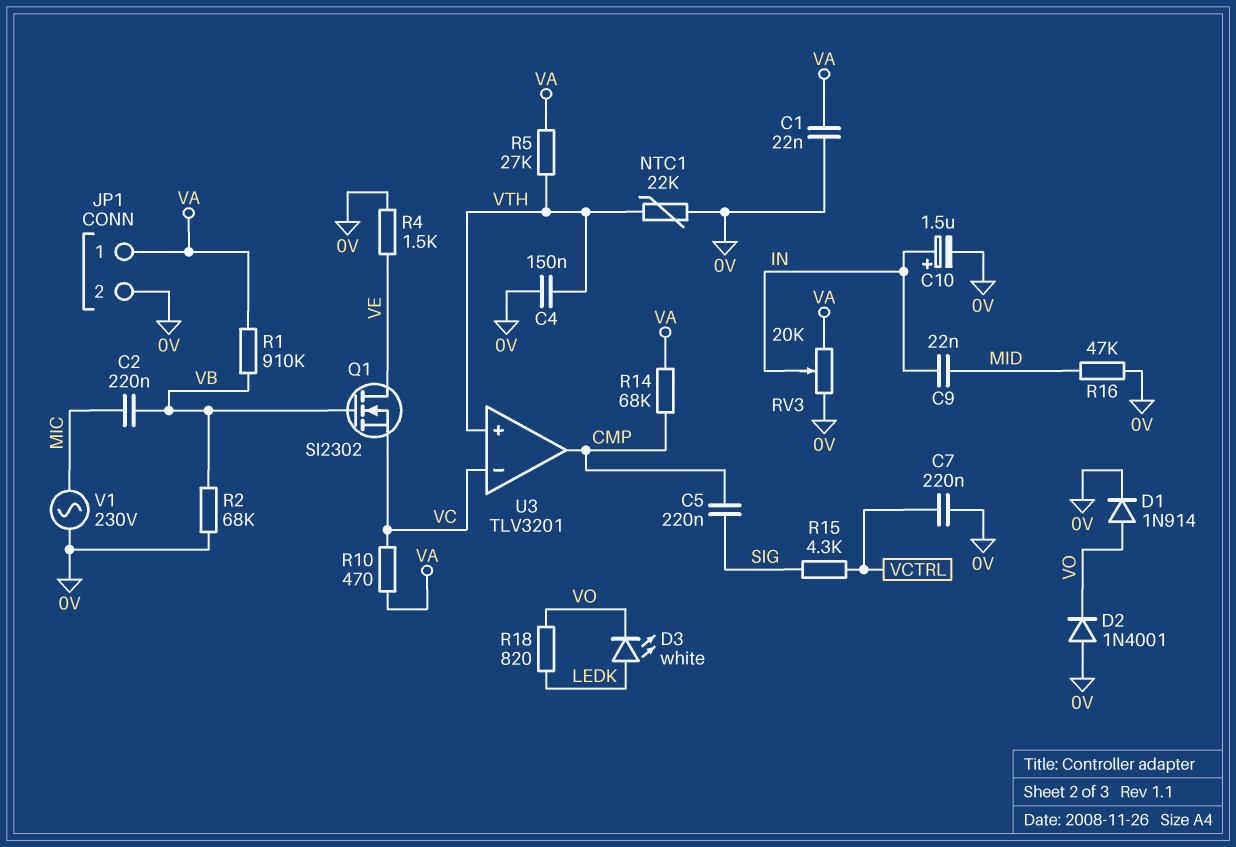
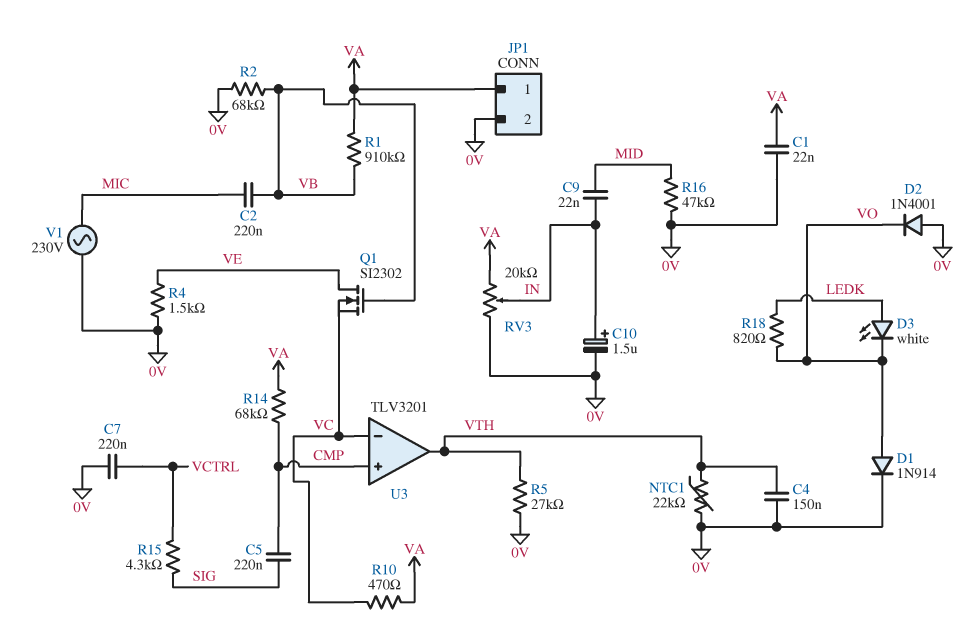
R5: 27k (VA, VTH) -> 27k (0V, VTH)
U3 pin in+: VTH -> CMP
U3 pin out: CMP -> VTH

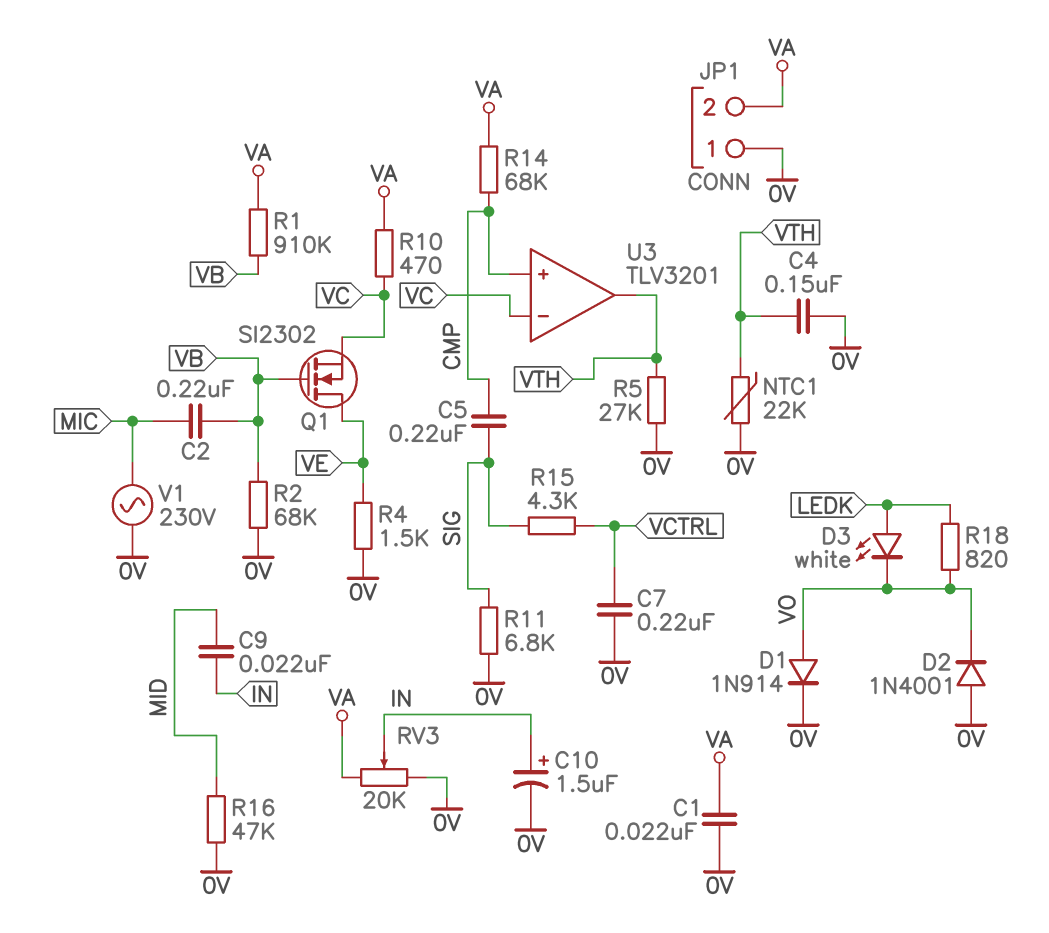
JP1 pin 1: VA -> 0V
JP1 pin 2: 0V -> VA
R11: none -> 6.8k (0V, SIG)

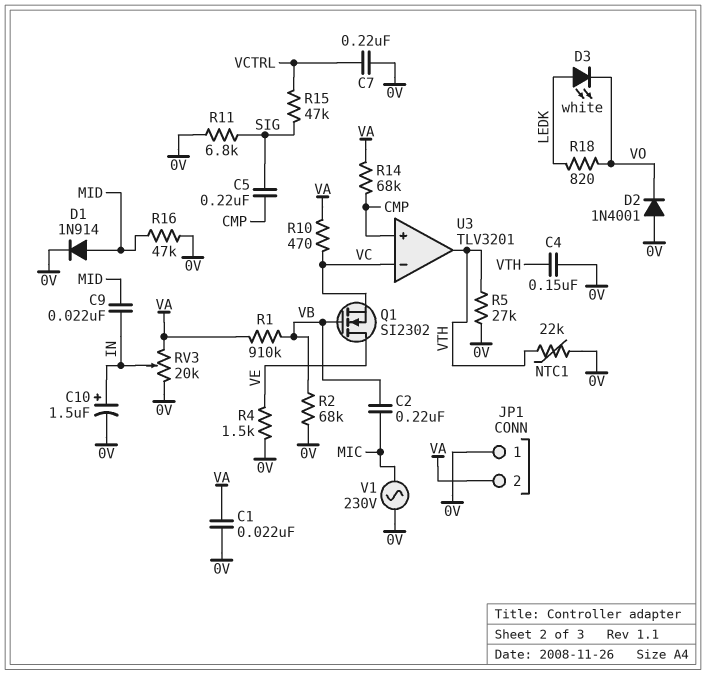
D1: diode 1N914 (A VO, K 0V) -> diode 1N914 (A MID, K 0V)
R15: 4.3k (SIG, VCTRL) -> 47k (SIG, VCTRL)

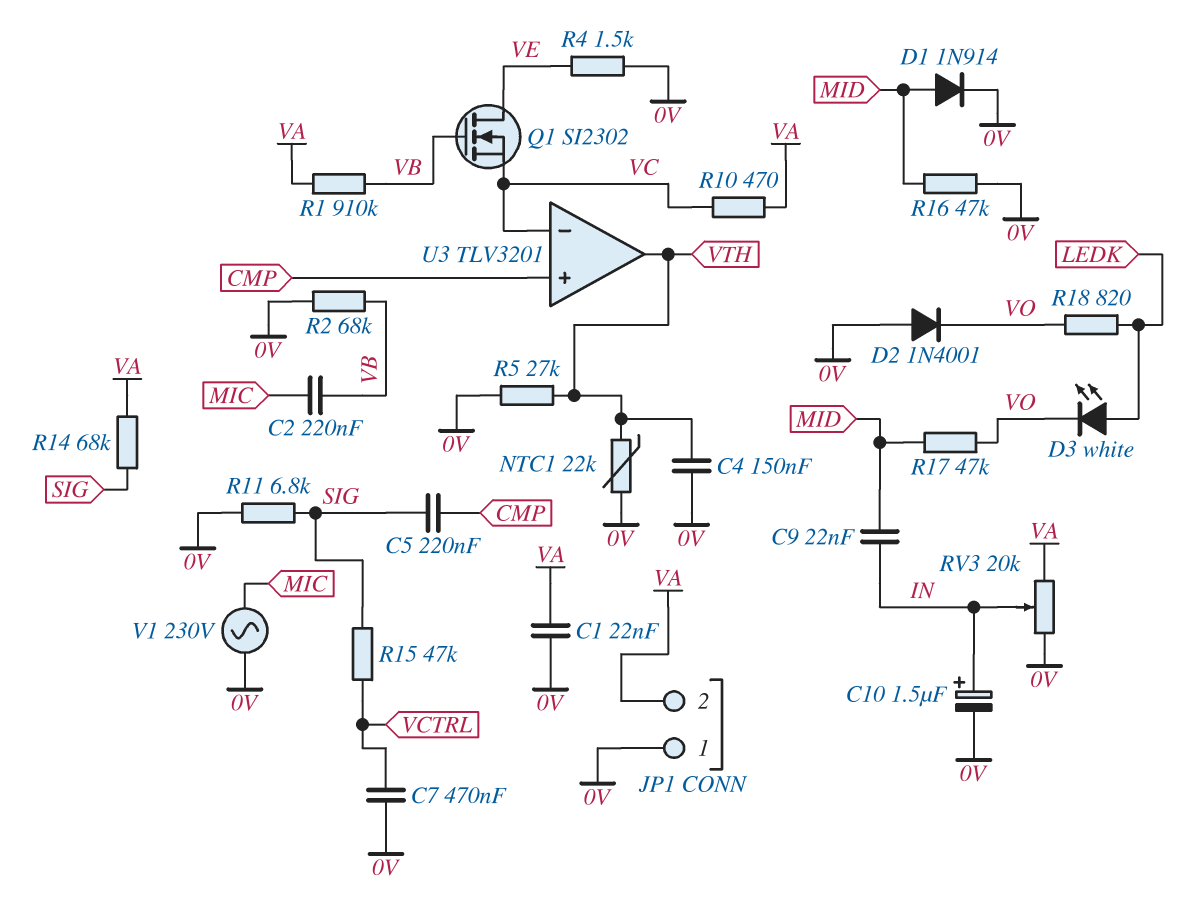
C7: 220nF (0V, VCTRL) -> 470nF (0V, VCTRL)
R14: 68k (CMP, VA) -> 68k (SIG, VA)
R17: none -> 47k (MID, VO)

